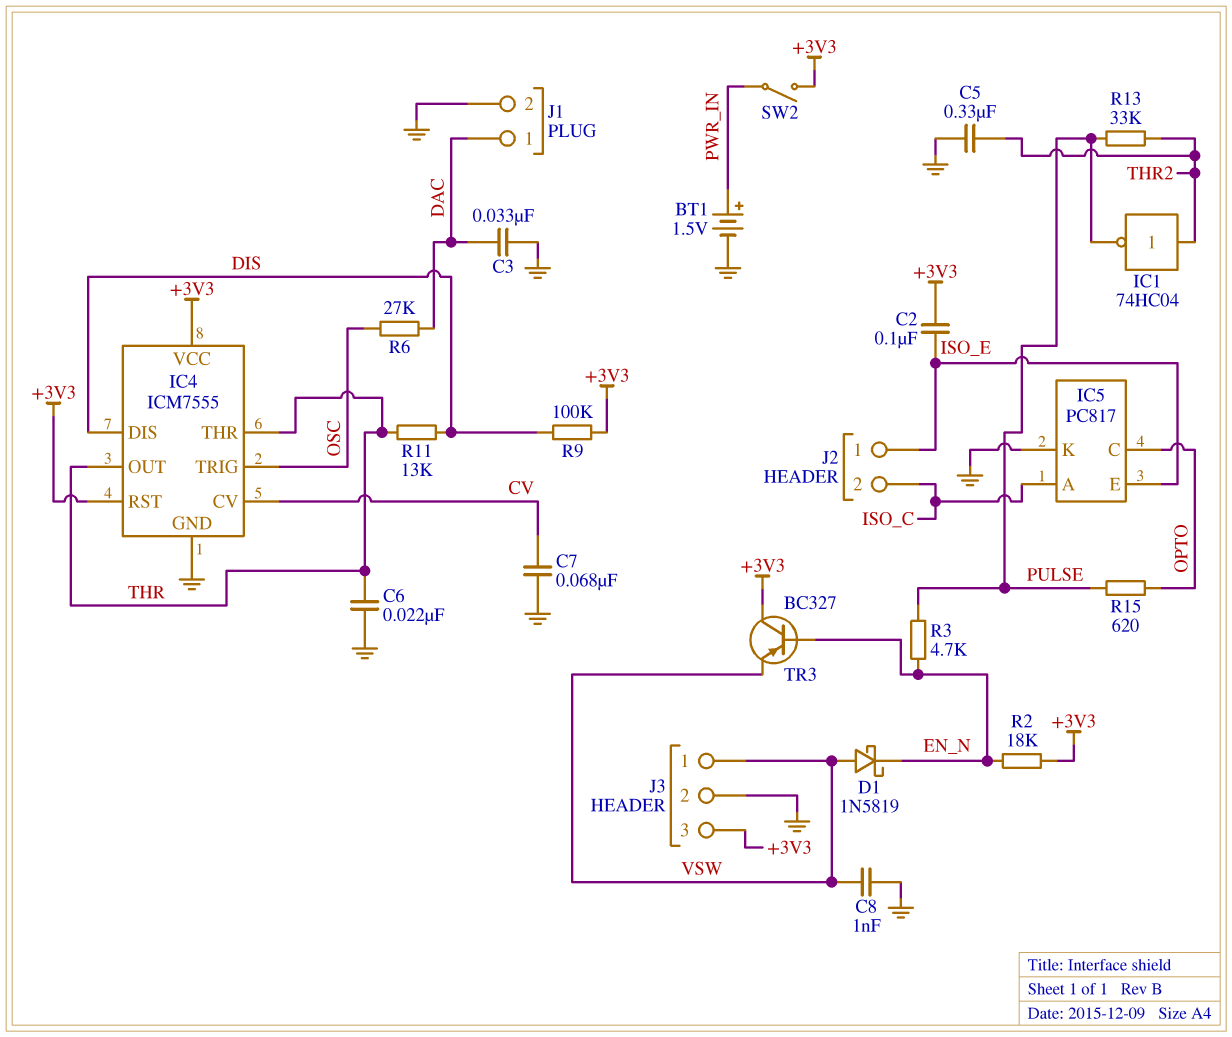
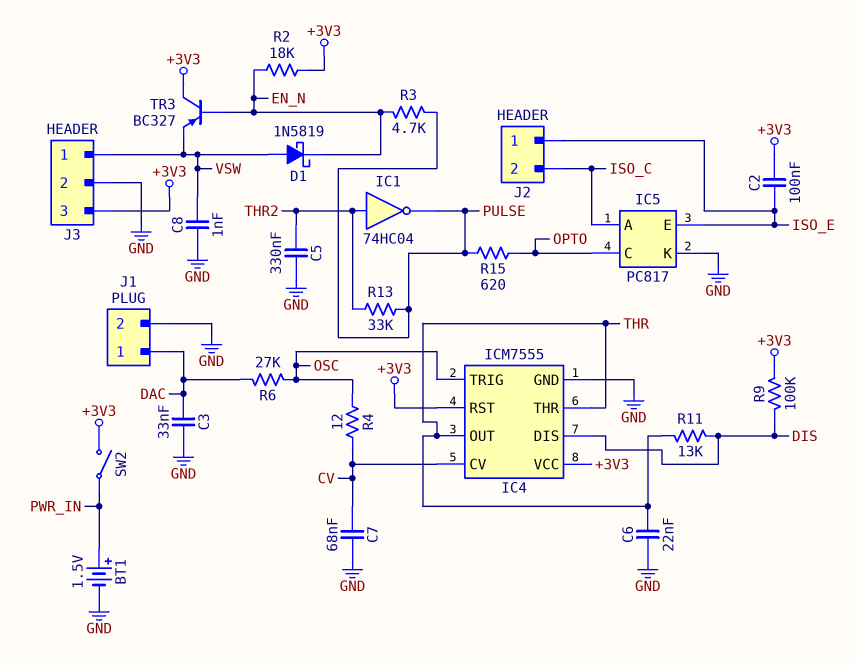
R4: none -> 12 (CV, OSC)

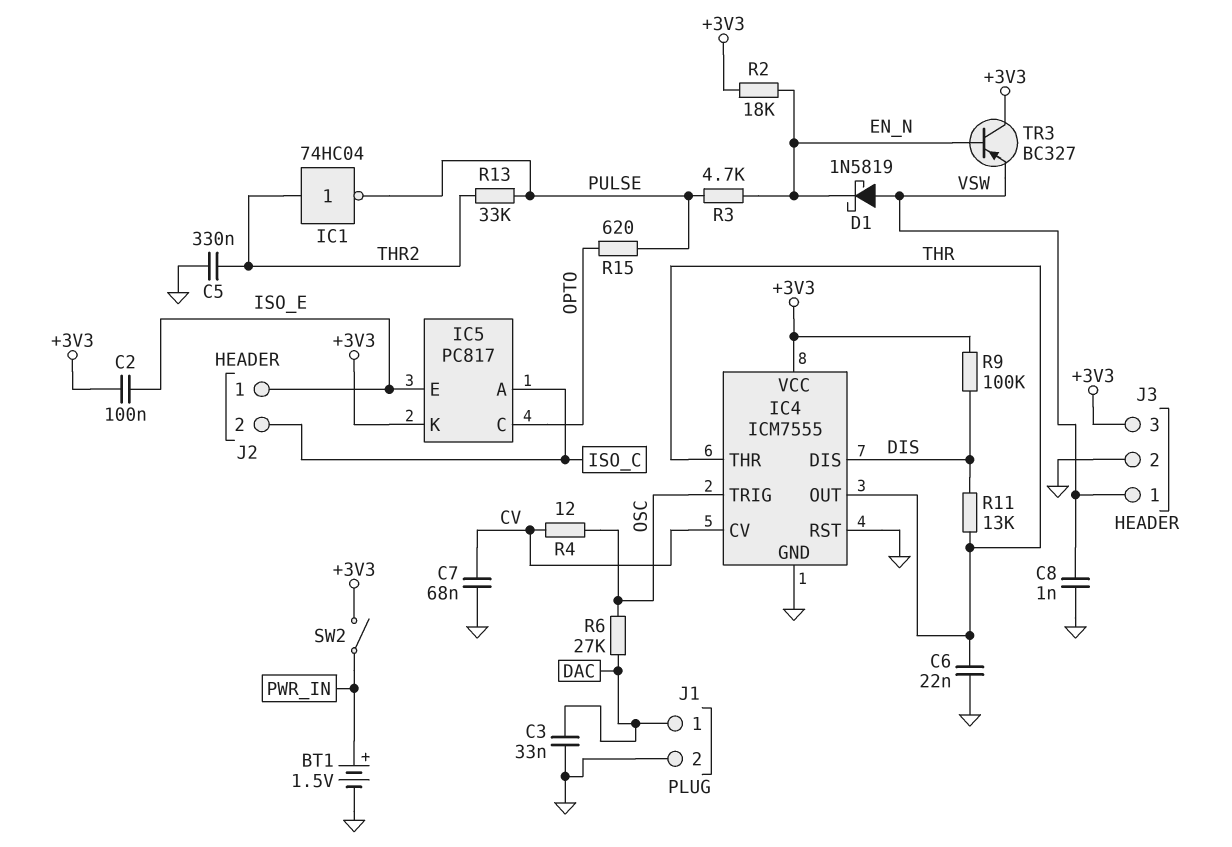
IC4 pin RST: +3V3 -> GND
IC5 pin K: GND -> +3V3

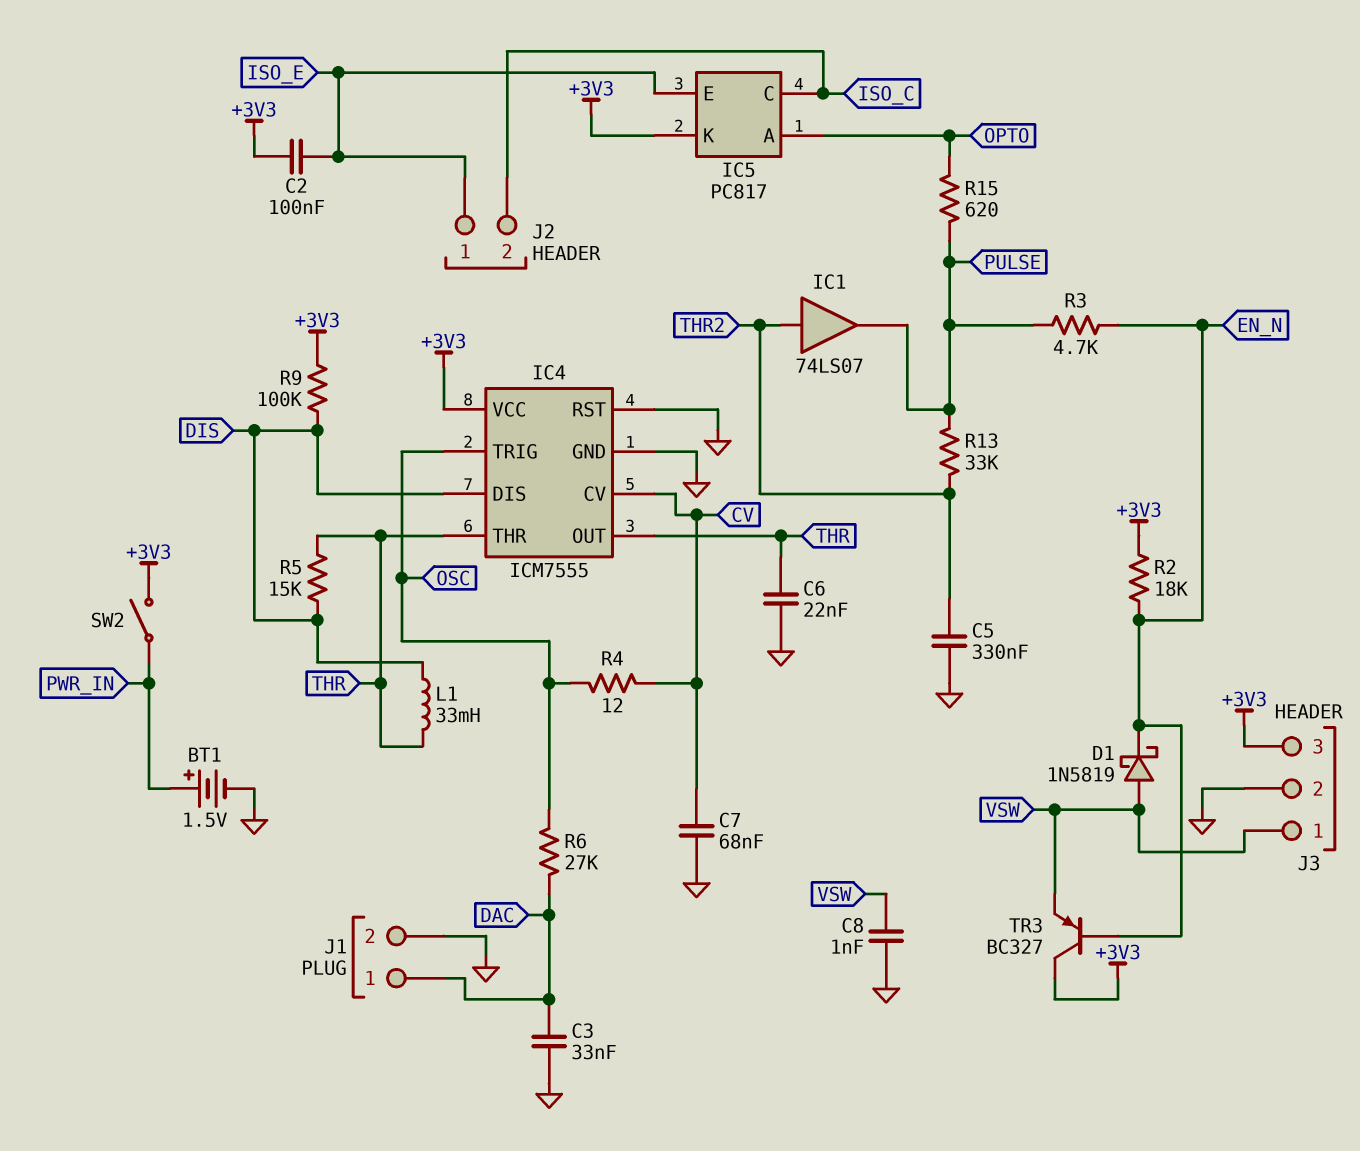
IC1: NOT 74HC04 (in THR2, out PULSE) -> buffer 74LS07 (in THR2, out PULSE)
IC5 pin A: ISO_C -> OPTO
IC5 pin C: OPTO -> ISO_C
L1: none -> 33mH (DIS, THR)
R5: none -> 15k (DIS, THR)
R11: 13k (DIS, THR) -> none

